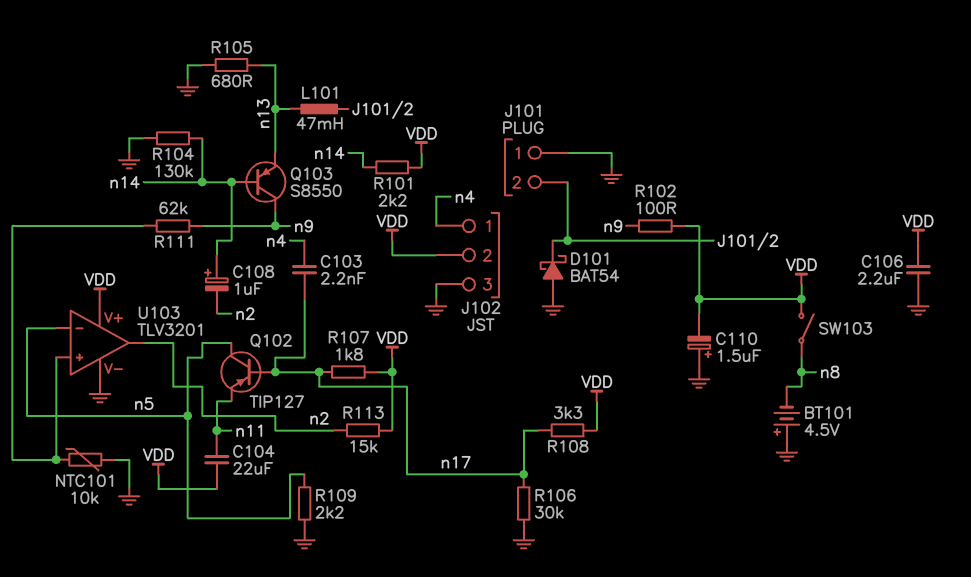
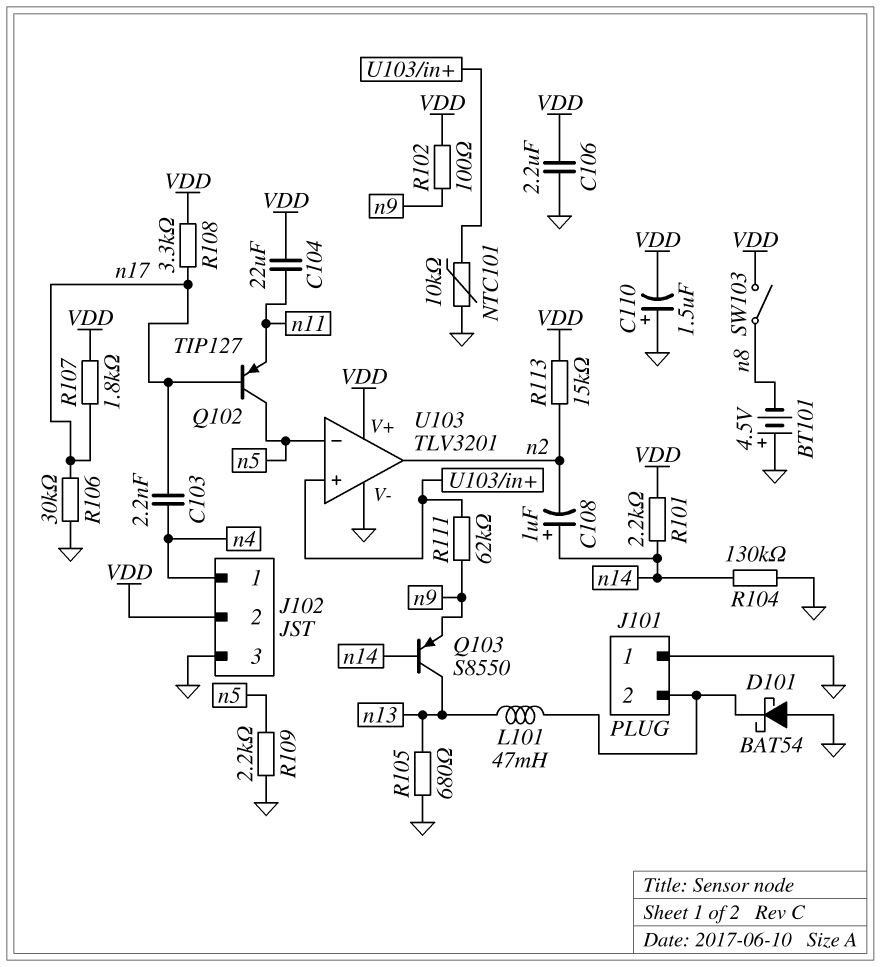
Q103: PNP S8550 (B n14, C n9, E n13) -> PNP S8550 (B n14, C n13, E n9)

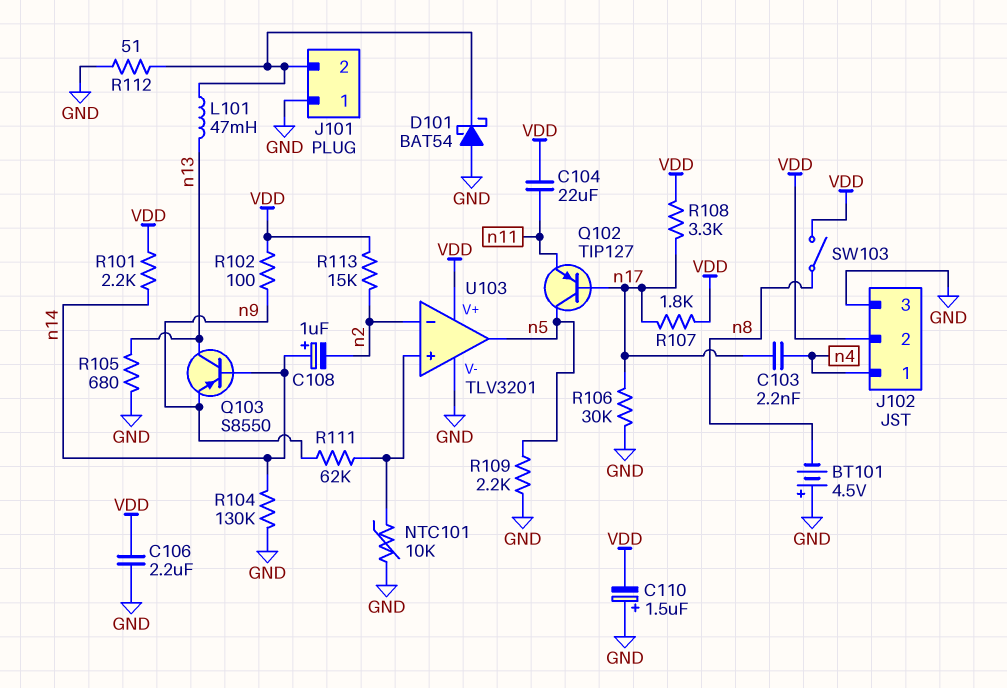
R112: none -> 51 (GND, J101/2)
U103 pin in-: n5 -> n2
U103 pin out: n2 -> n5

